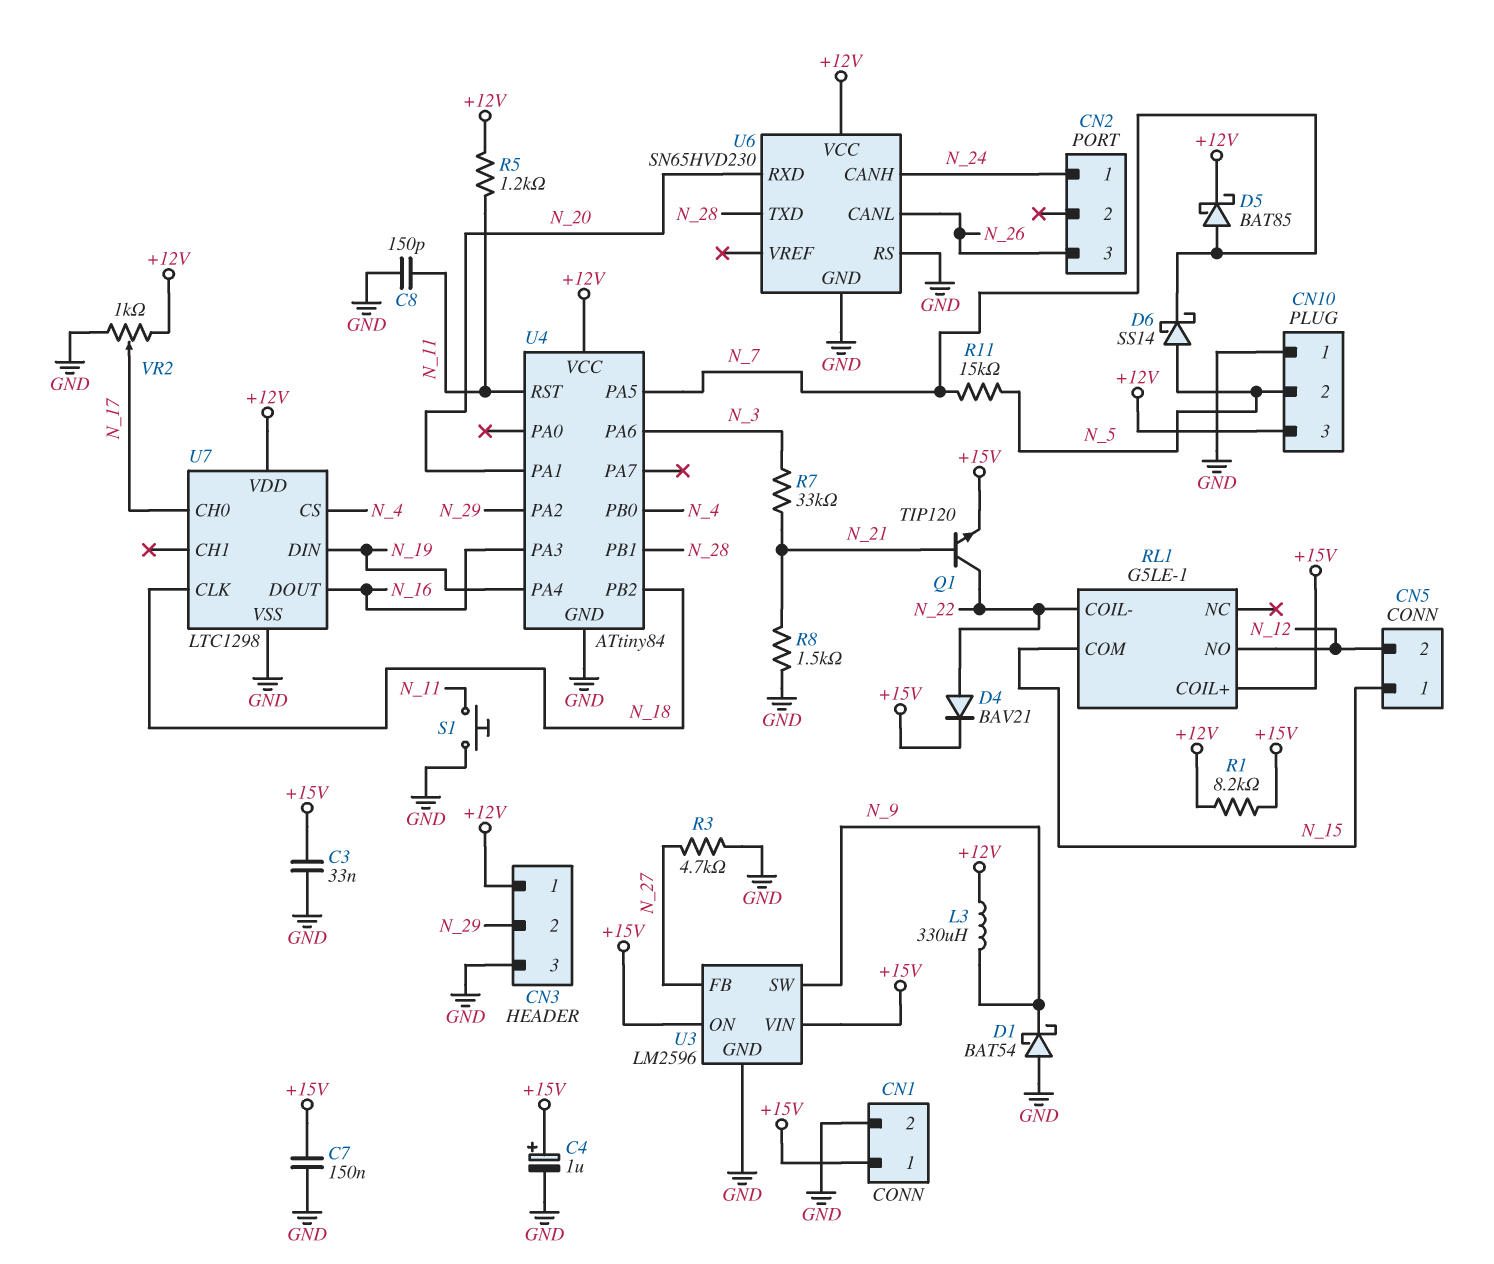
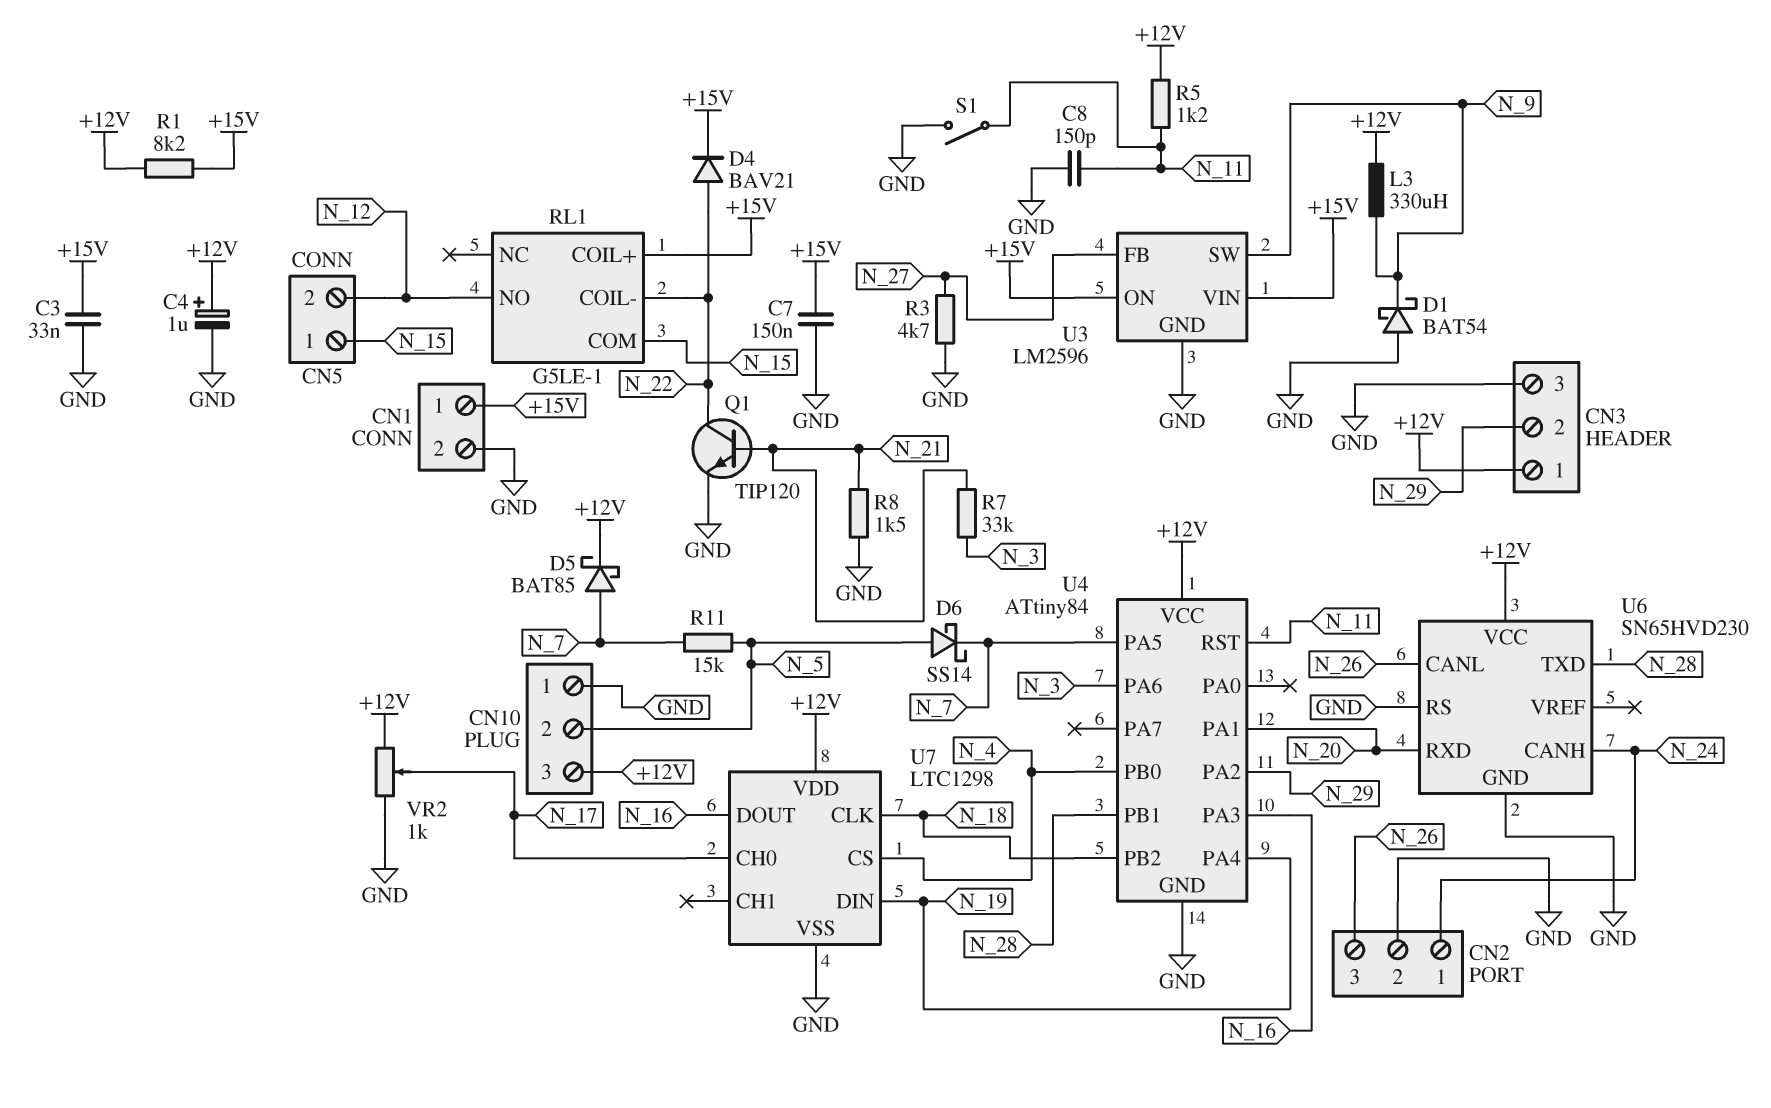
C4: 1uF (plus +15V, minus GND) -> 1uF (plus +12V, minus GND)
CN2 pin 2: none -> GND
Q1: NPN TIP120 (B N_21, C N_22, E +15V) -> NPN TIP120 (B N_21, C N_22, E GND)
S1: button (GND, N_11) -> switch (GND, N_11)

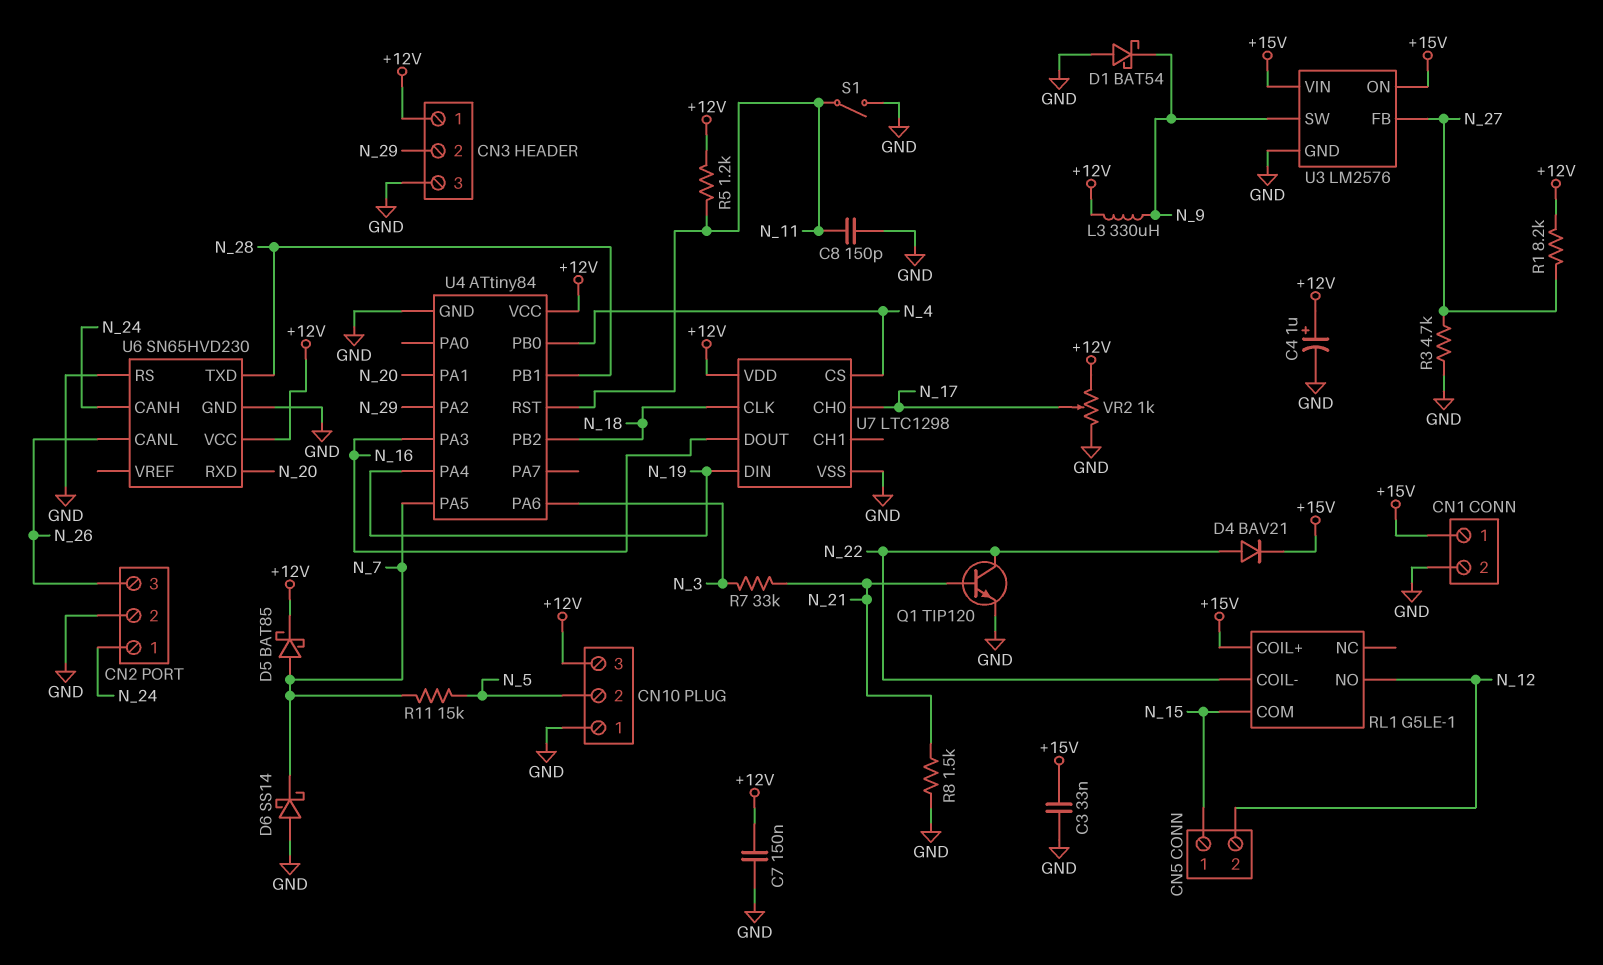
C7: 150nF (+15V, GND) -> 150nF (+12V, GND)
D6: schottky SS14 (A N_5, K N_7) -> schottky SS14 (A GND, K N_7)
R1: 8.2k (+12V, +15V) -> 8.2k (+12V, N_27)
U3: LM2596 -> LM2576

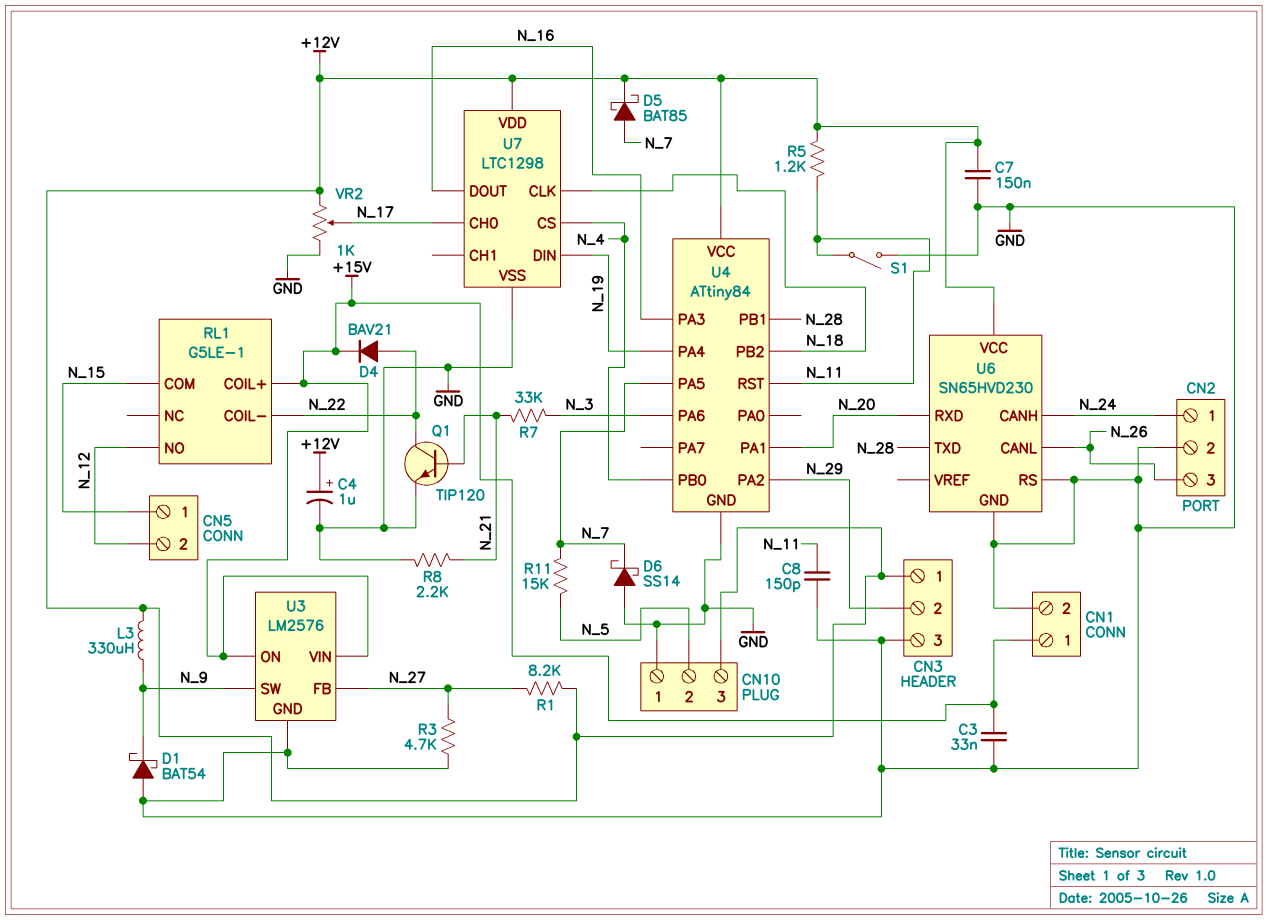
R8: 1.5k (GND, N_21) -> 2.2k (GND, N_21)

